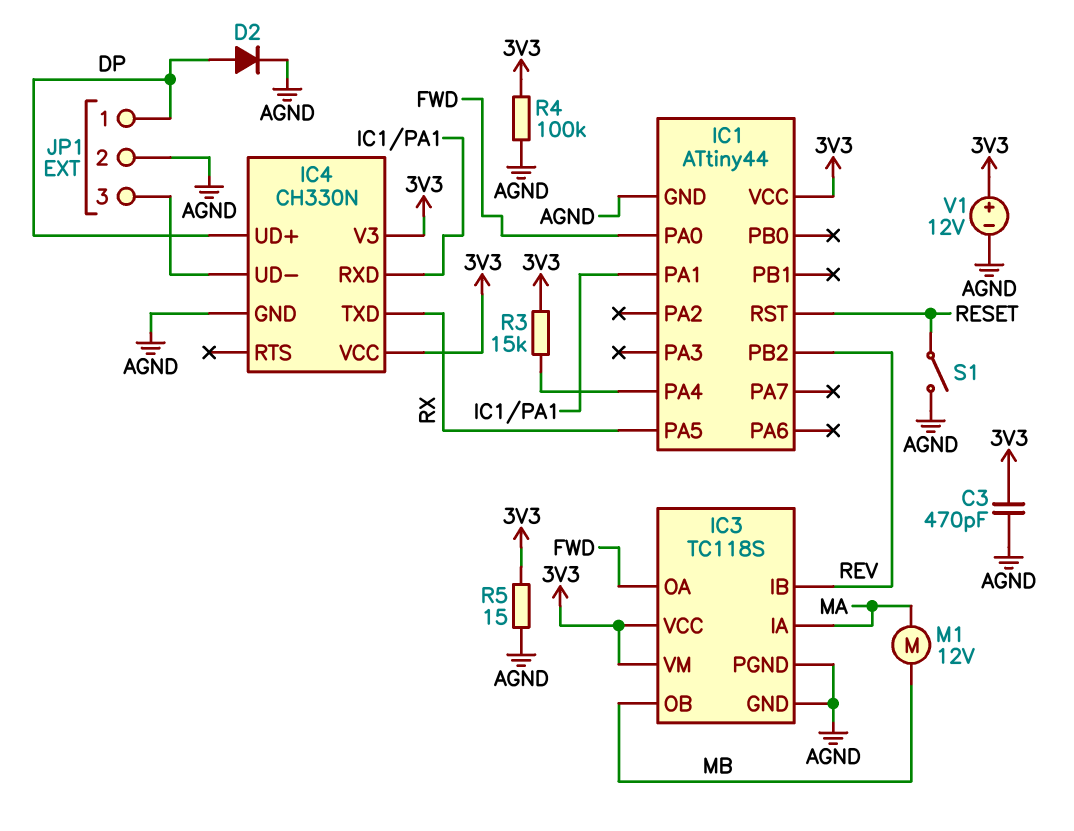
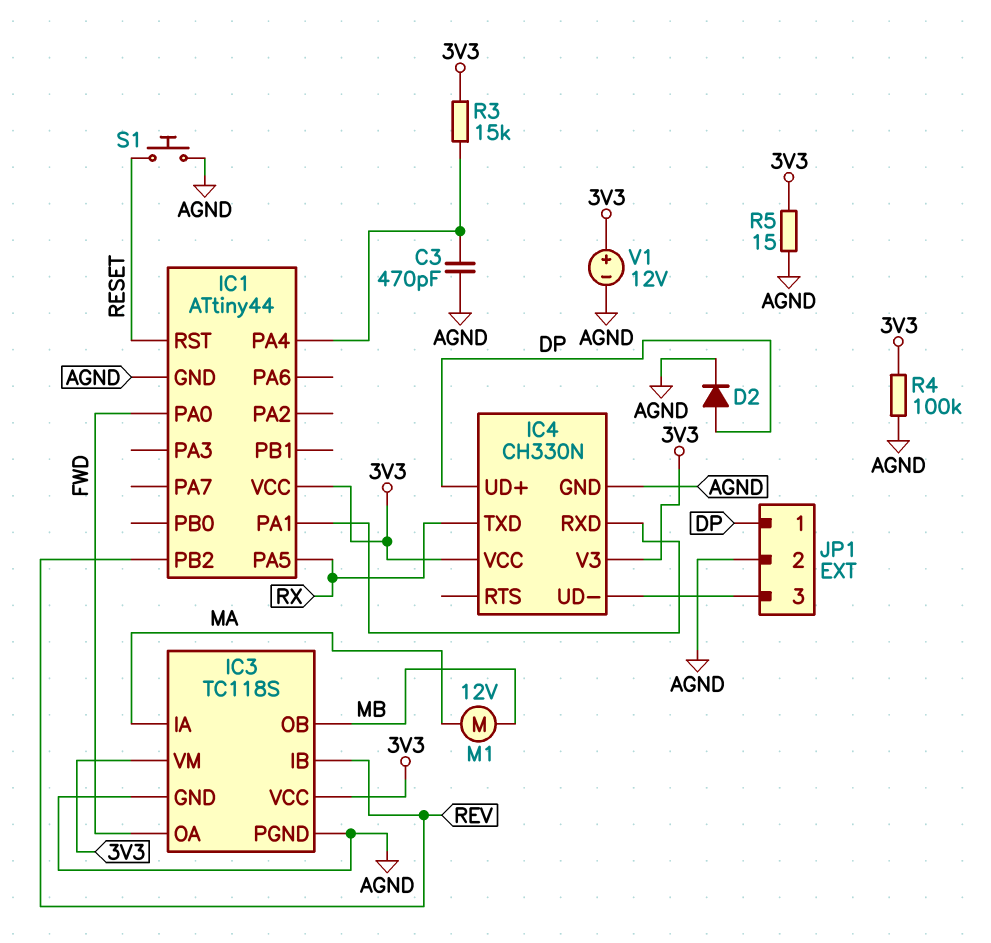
C3: 470pF (3V3, AGND) -> 470pF (AGND, IC1/PA4)
S1: switch (AGND, RESET) -> button (AGND, RESET)

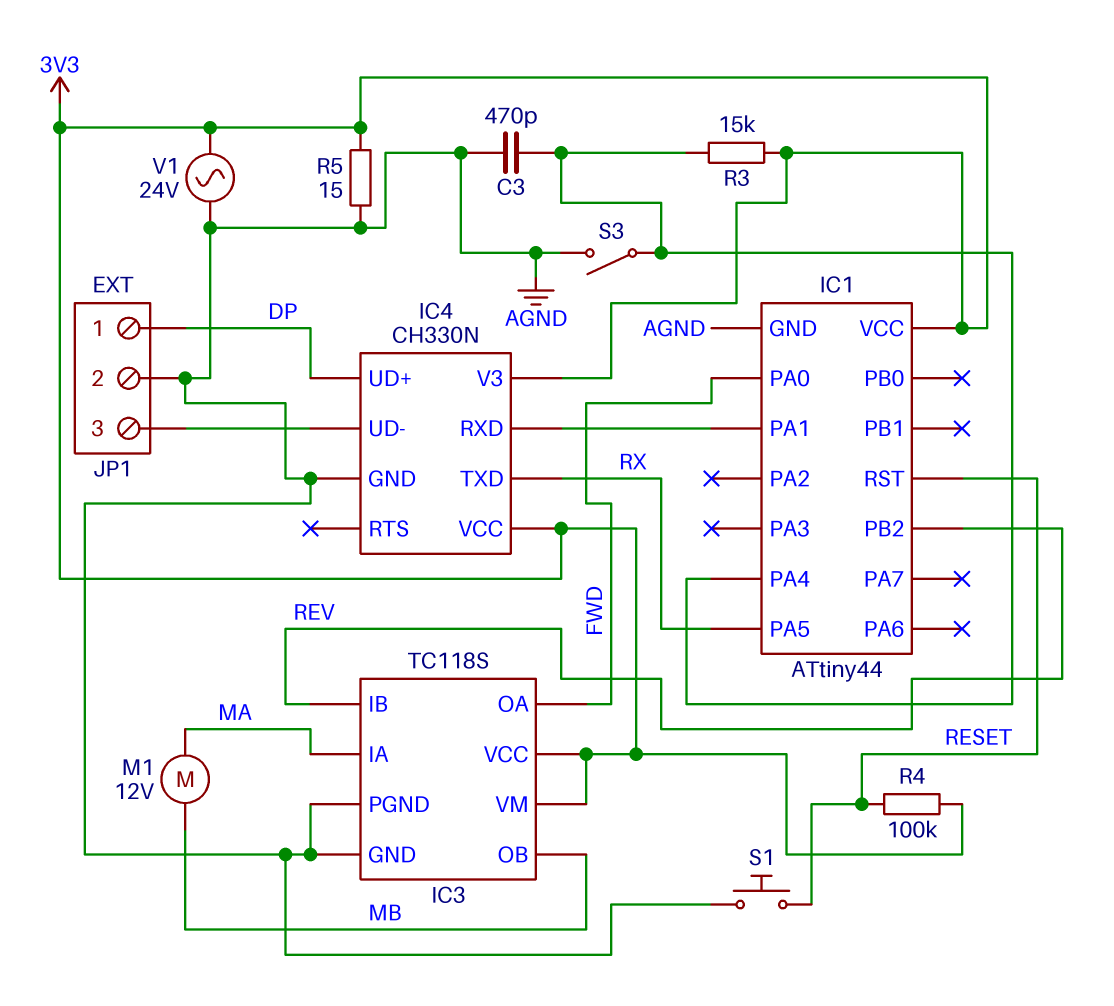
D2: diode (A DP, K AGND) -> none
R4: 100k (3V3, AGND) -> 100k (3V3, RESET)
S3: none -> switch (AGND, IC1/PA4)
V1: 12V (plus 3V3, minus AGND) -> AC 24V (3V3, AGND)

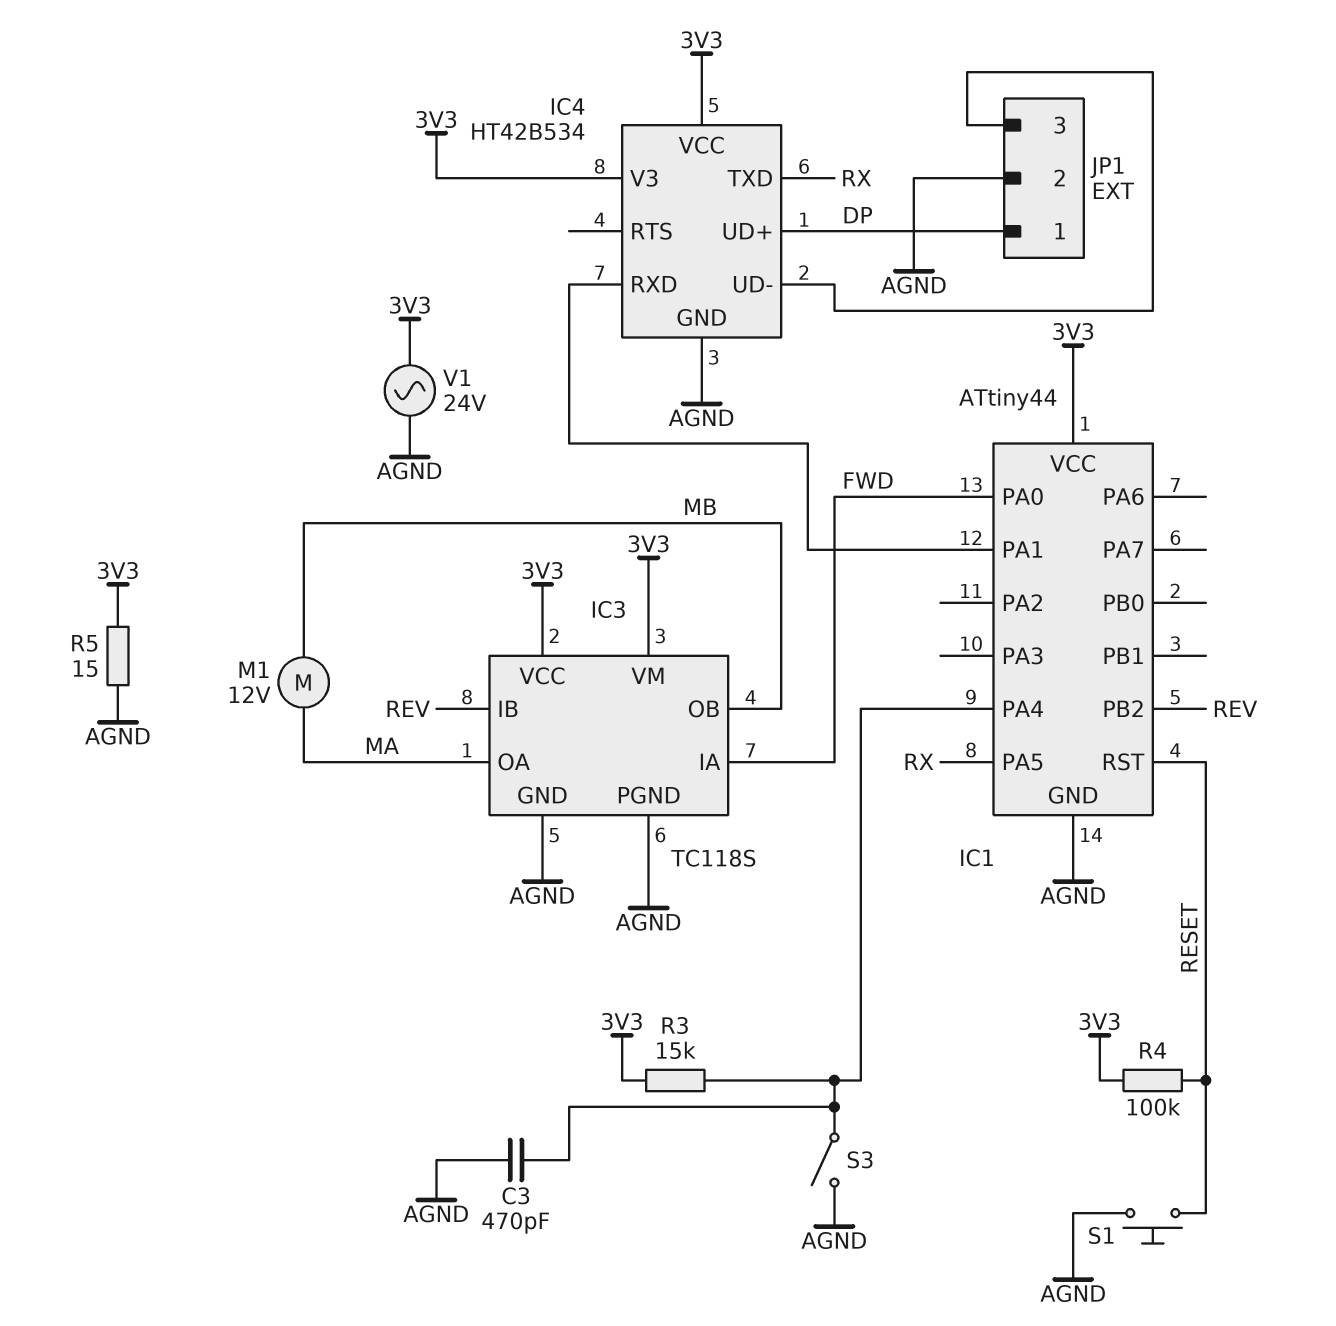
IC3 pin IA: MA -> FWD
IC3 pin OA: FWD -> MA
IC4: CH330N -> HT42B534

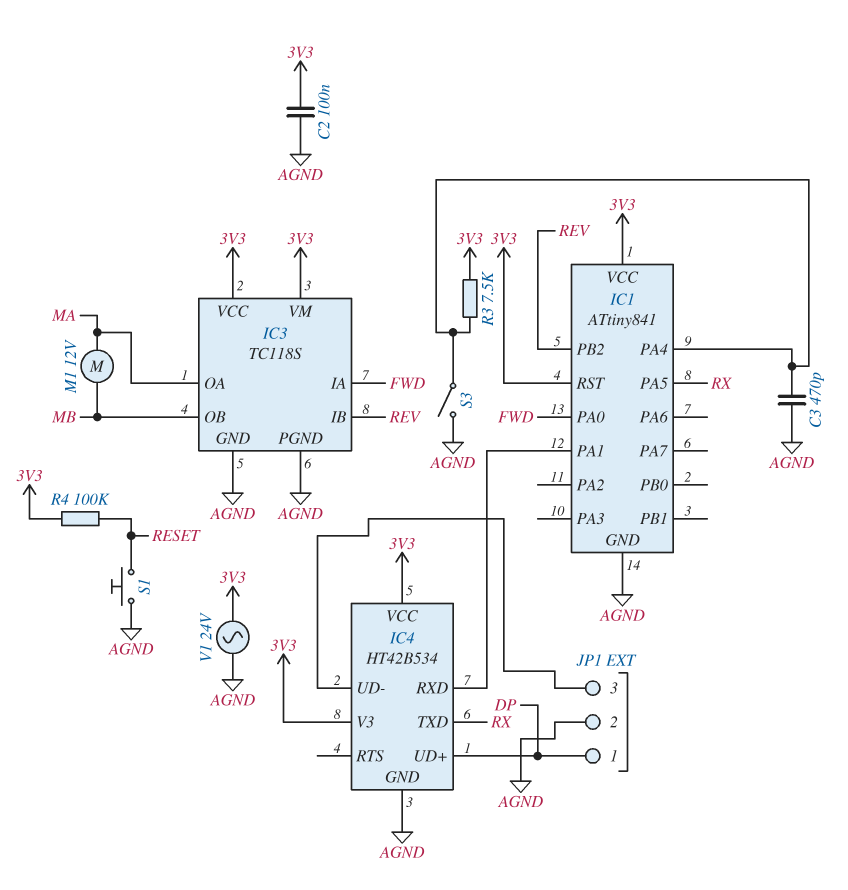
C2: none -> 100nF (3V3, AGND)
IC1: ATtiny44 -> ATtiny841
IC1 pin RST: RESET -> 3V3
R3: 15k (3V3, IC1/PA4) -> 7.5k (3V3, IC1/PA4)
R5: 15 (3V3, AGND) -> none

